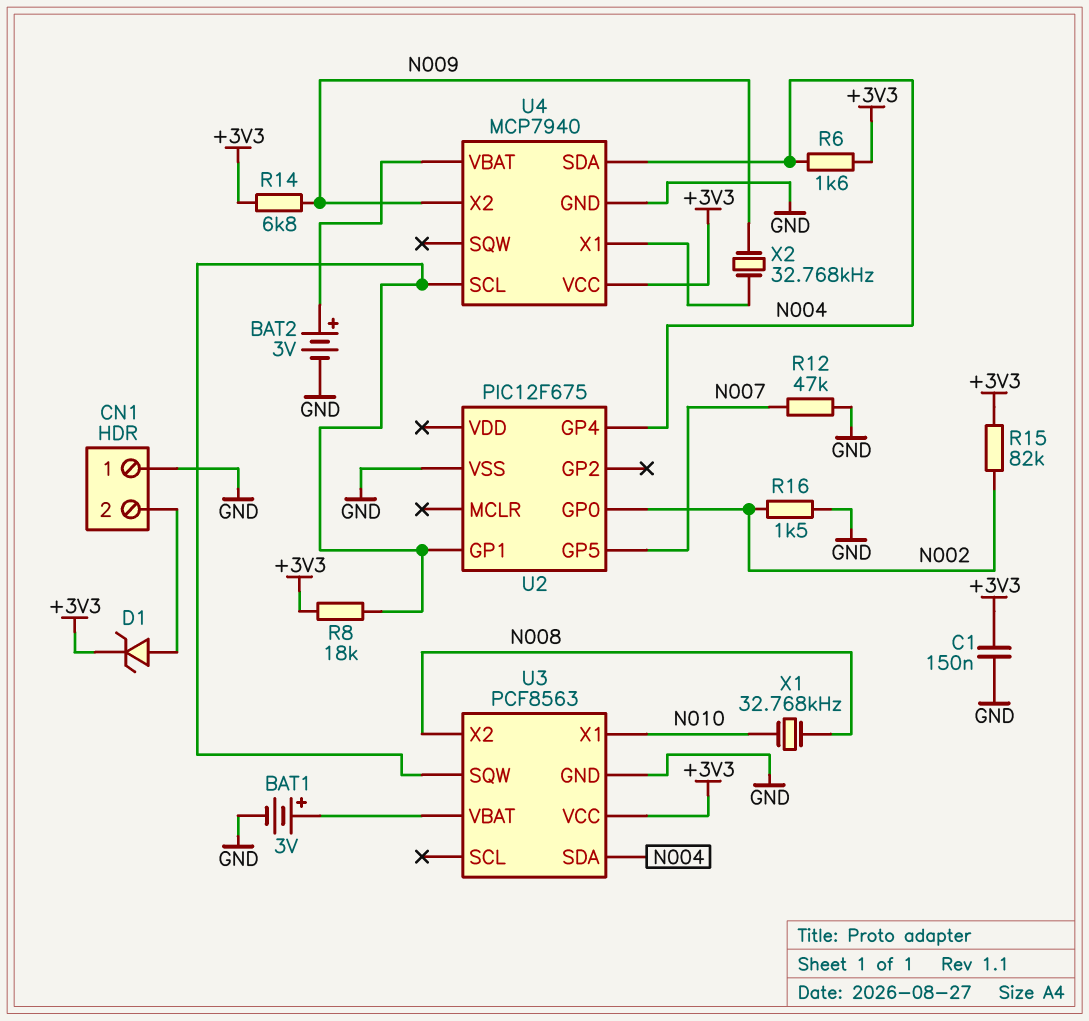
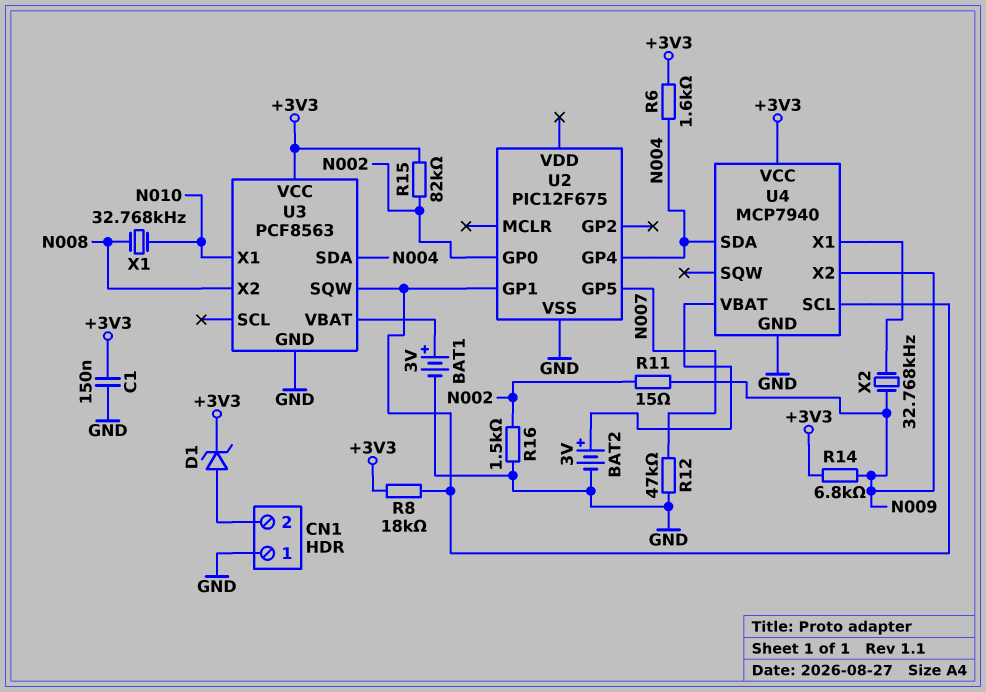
R11: none -> 15 (N002, N009)

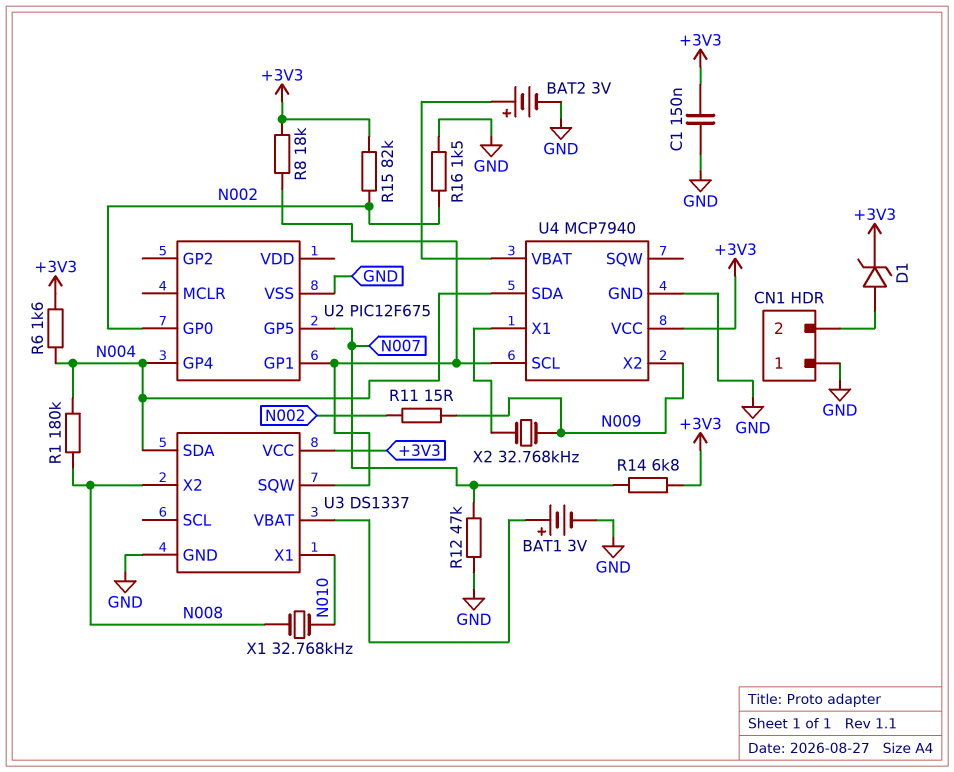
R1: none -> 180k (N004, N008)
R14: 6.8k (+3V3, N009) -> 6.8k (+3V3, N007)
U3: PCF8563 -> DS1337

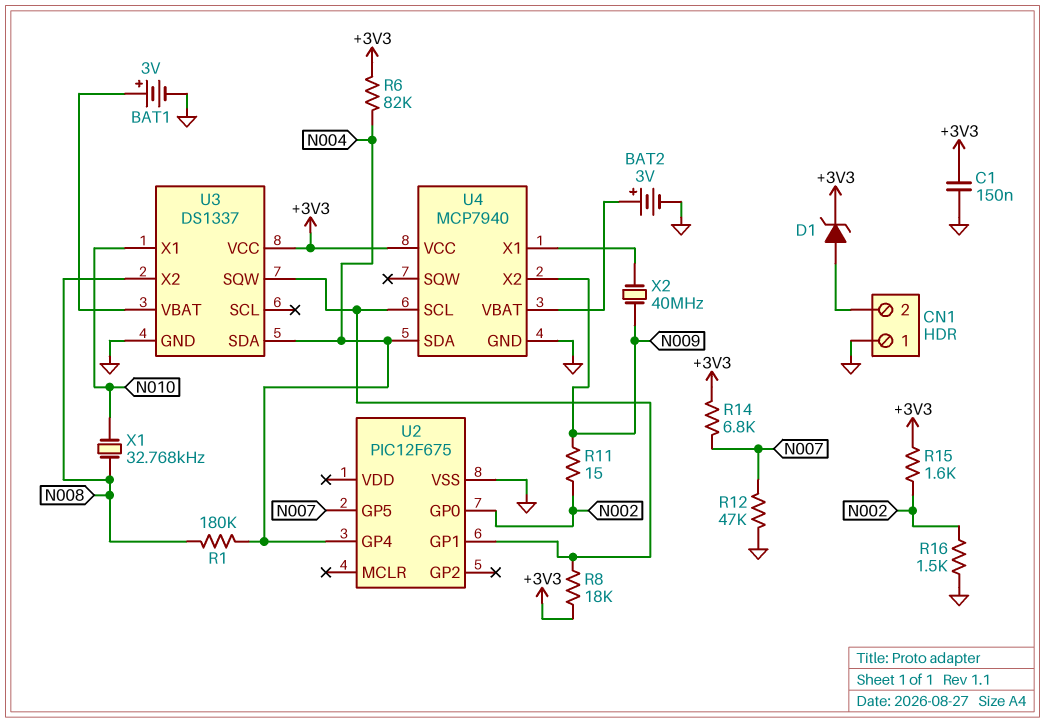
R6: 1.6k (+3V3, N004) -> 82k (+3V3, N004)
R15: 82k (+3V3, N002) -> 1.6k (+3V3, N002)
X2: 32.768kHz (N009, U4/X1) -> 40MHz (N009, U4/X1)

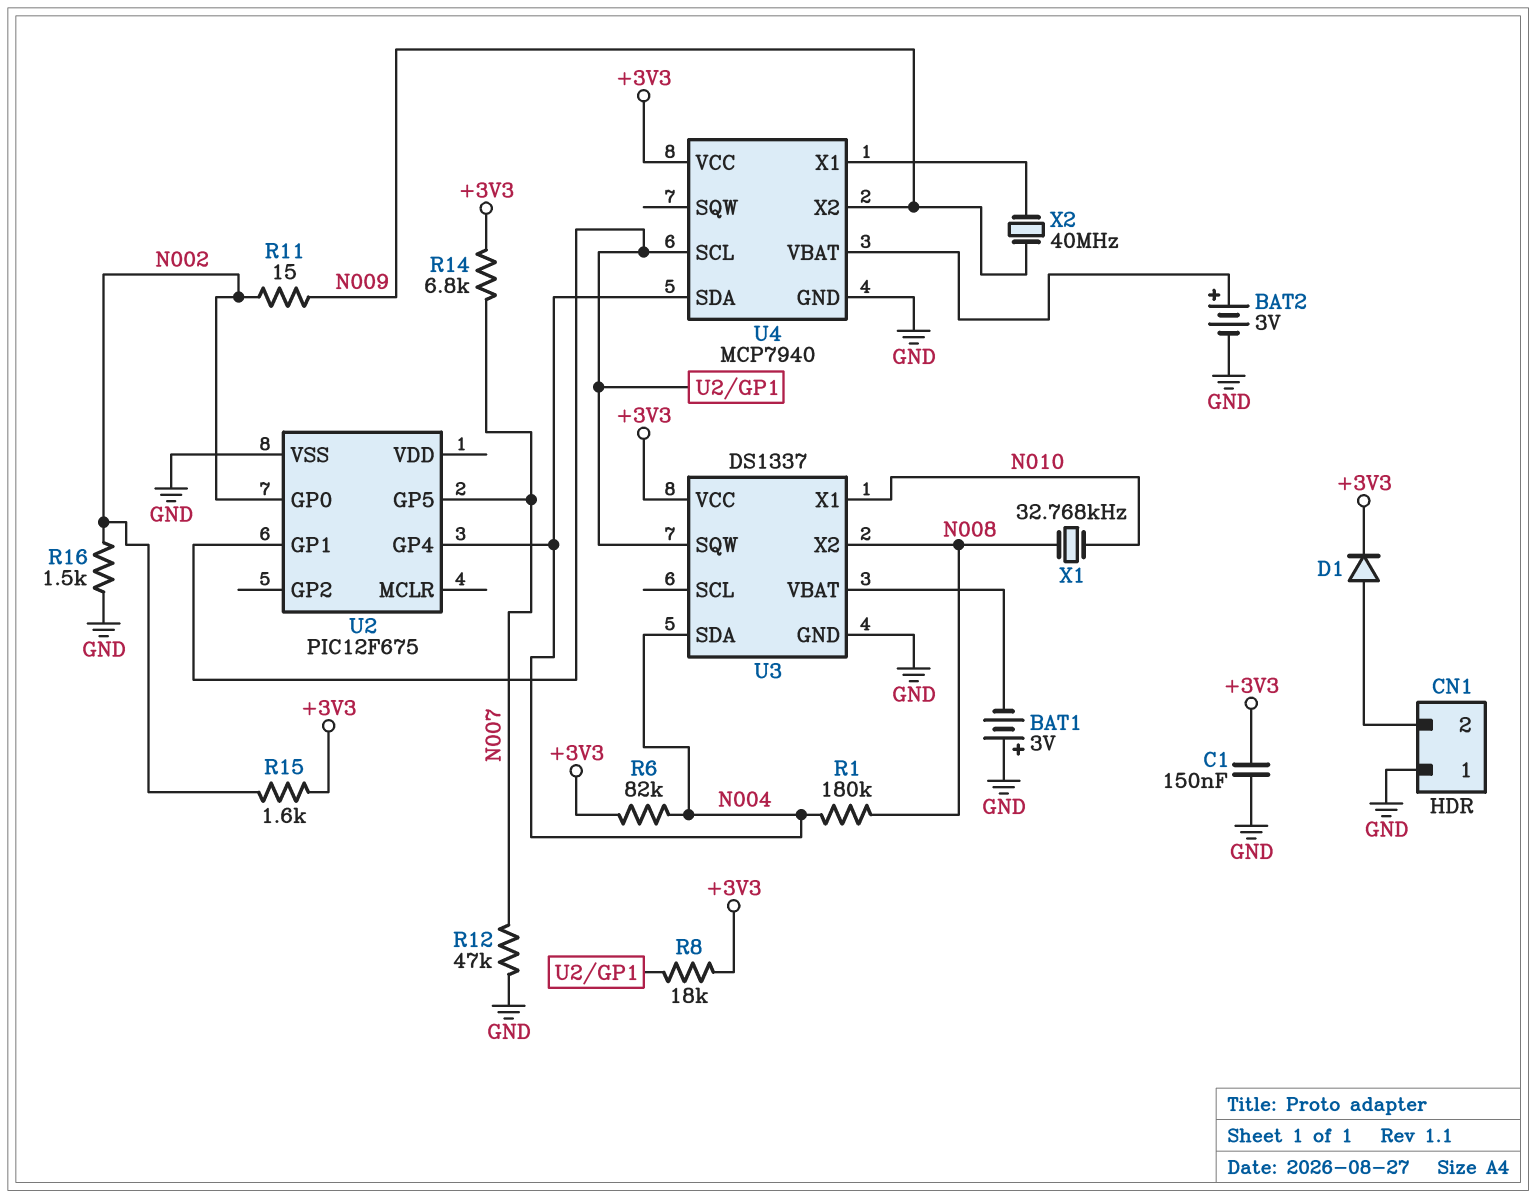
BAT1: 3V (plus U3/VBAT, minus GND) -> 3V (plus GND, minus U3/VBAT)
D1: zener (A CN1/2, K +3V3) -> diode (A CN1/2, K +3V3)

